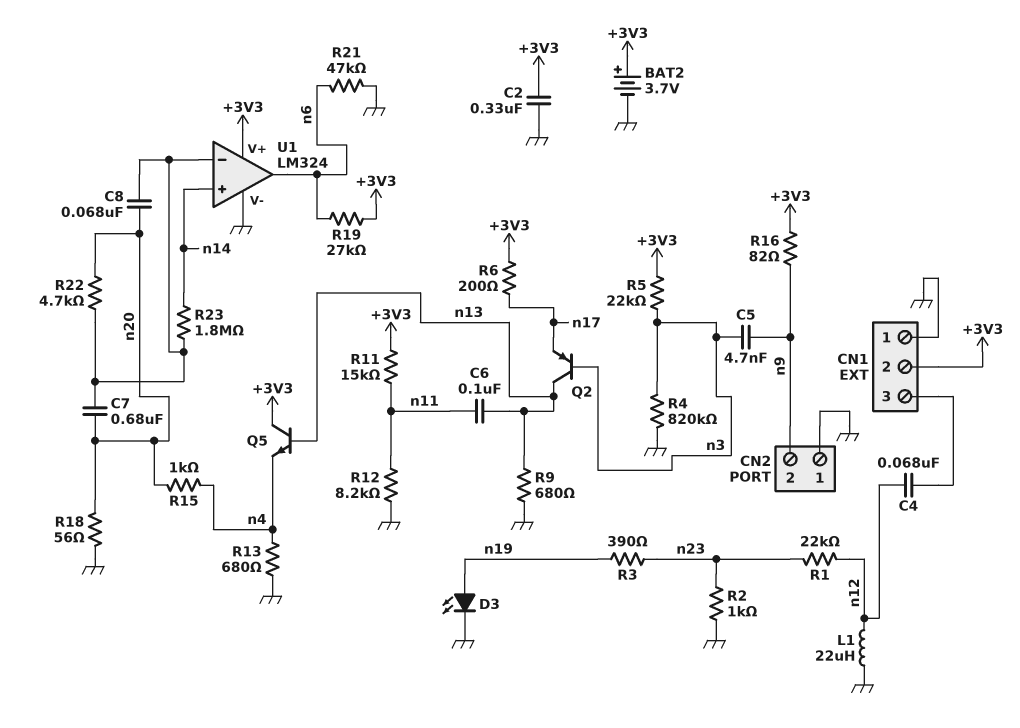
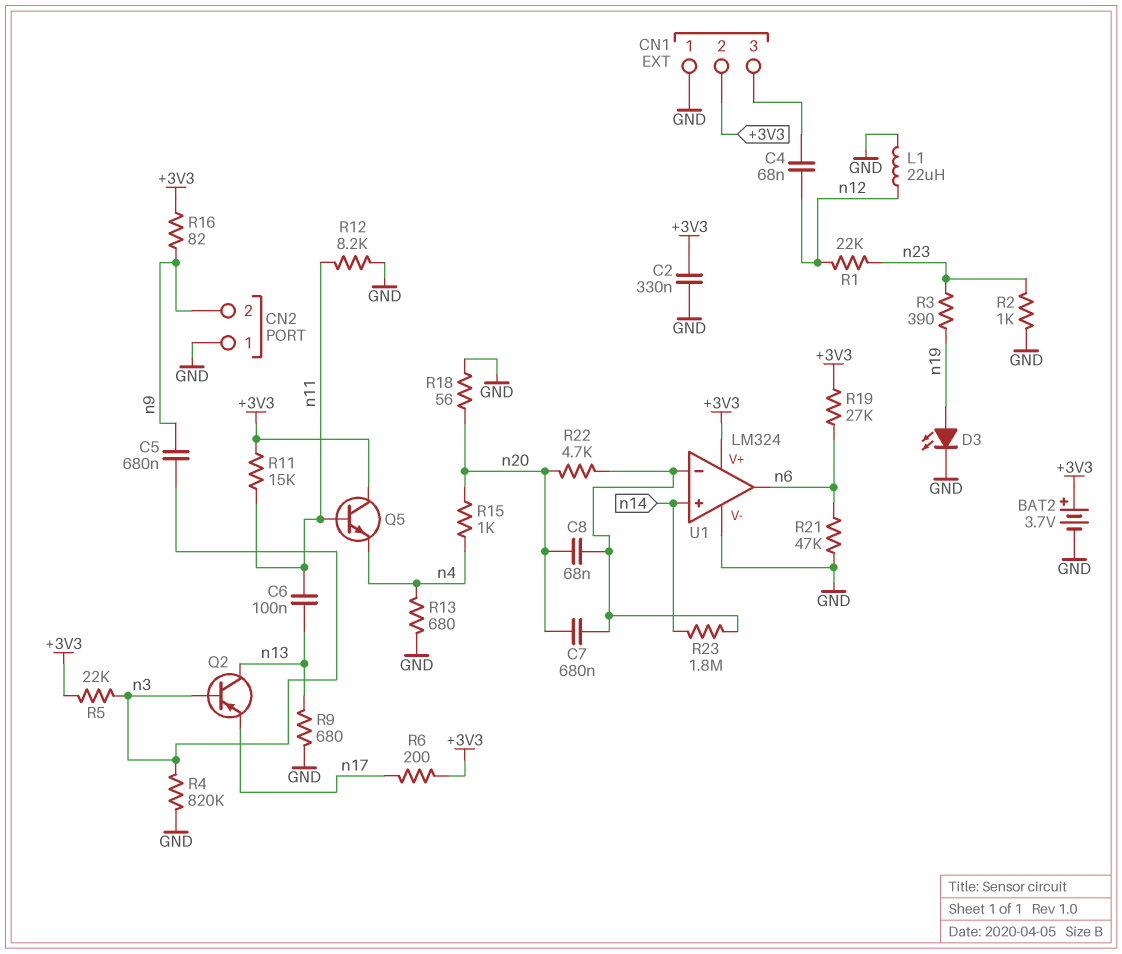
C5: 4.7nF (n3, n9) -> 680nF (n3, n9)
Q5: NPN (B n13, C +3V3, E n4) -> NPN (B n11, C +3V3, E n4)

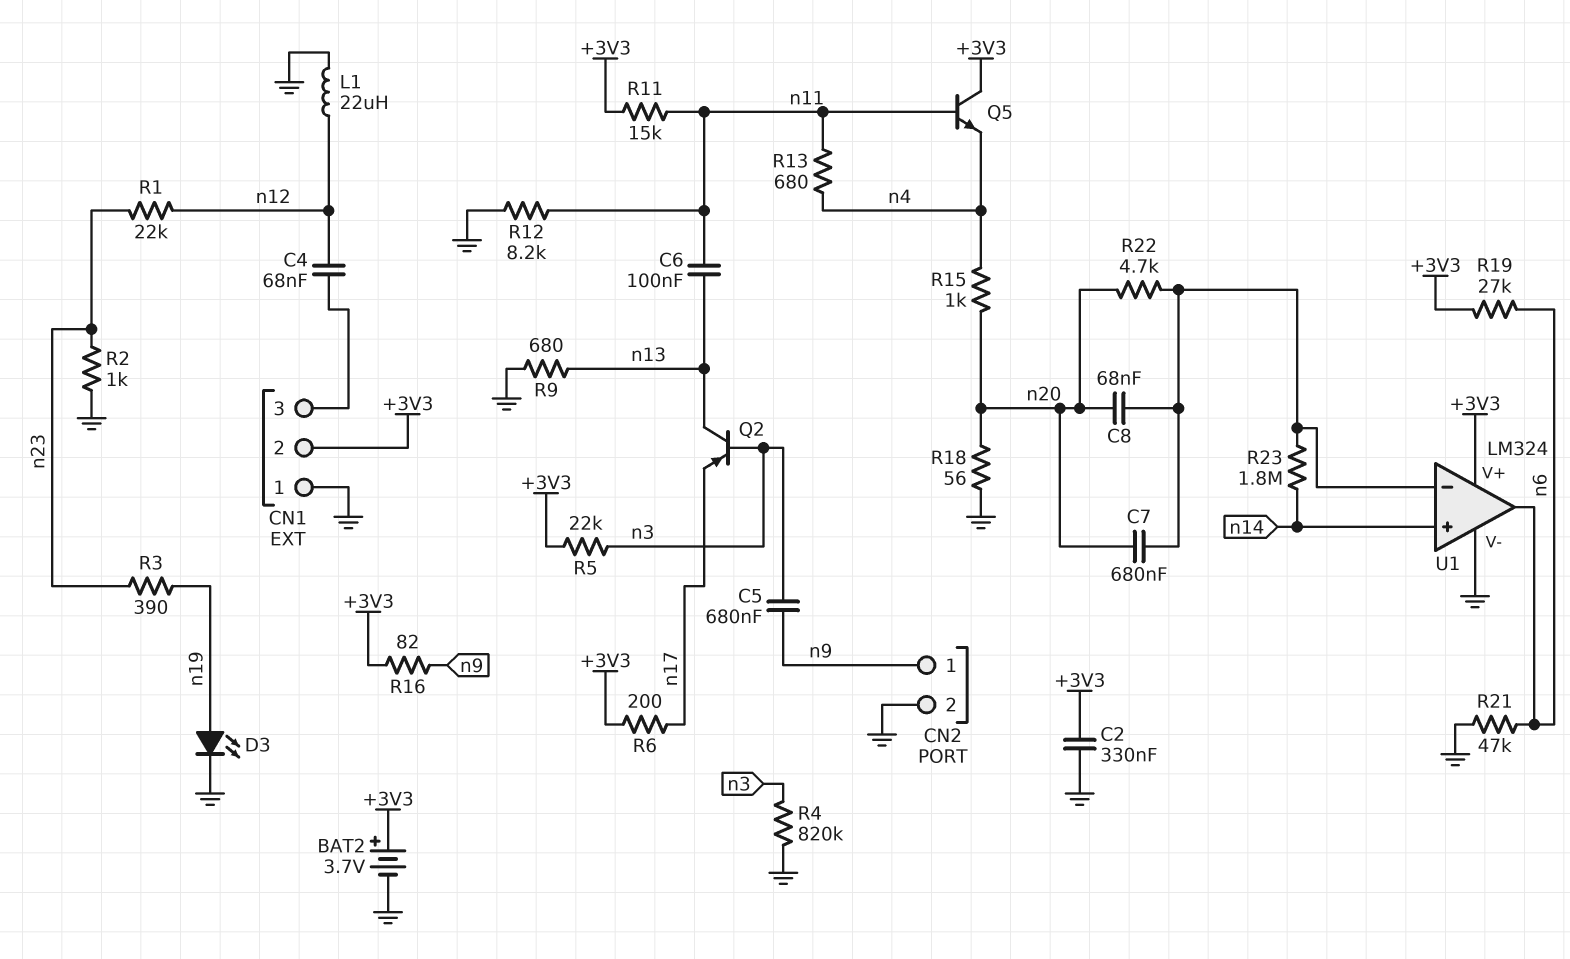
CN2 pin 1: GND -> n9
CN2 pin 2: n9 -> GND
R13: 680 (GND, n4) -> 680 (n4, n11)

